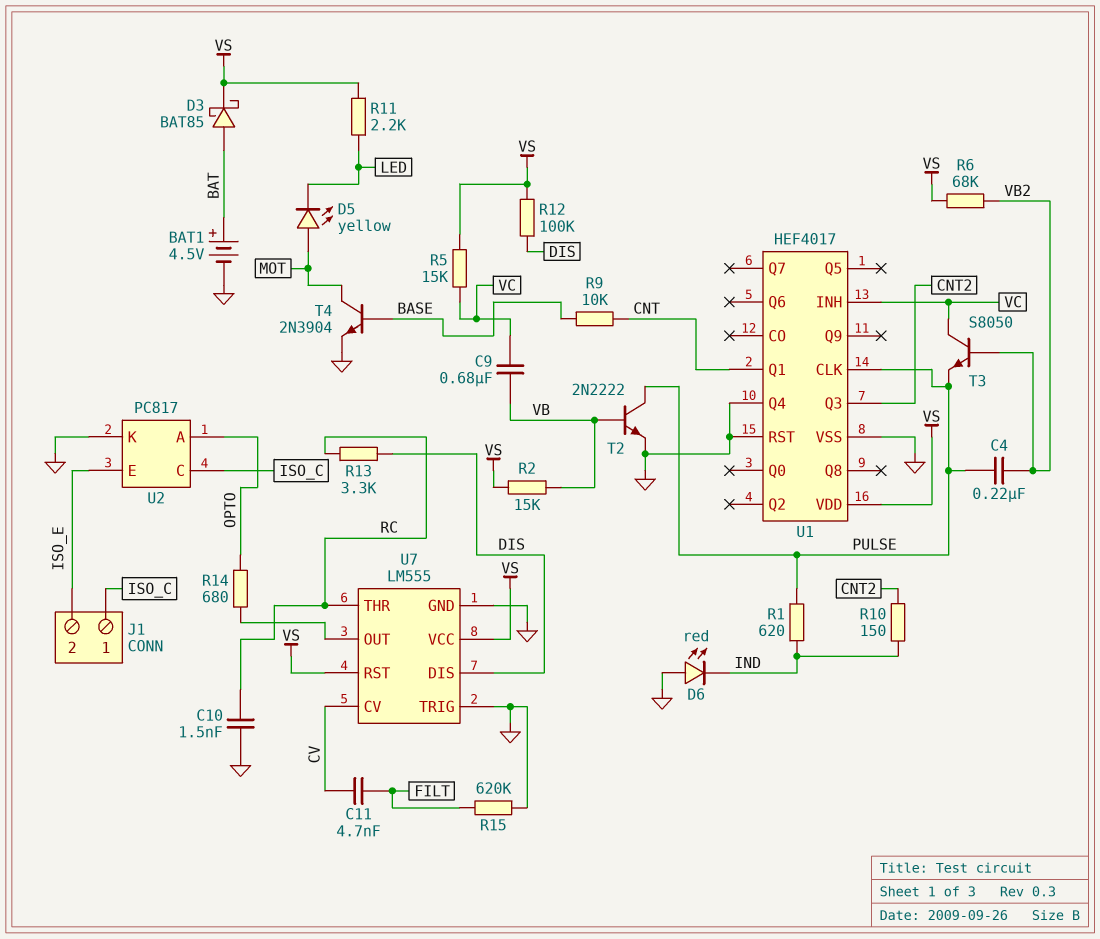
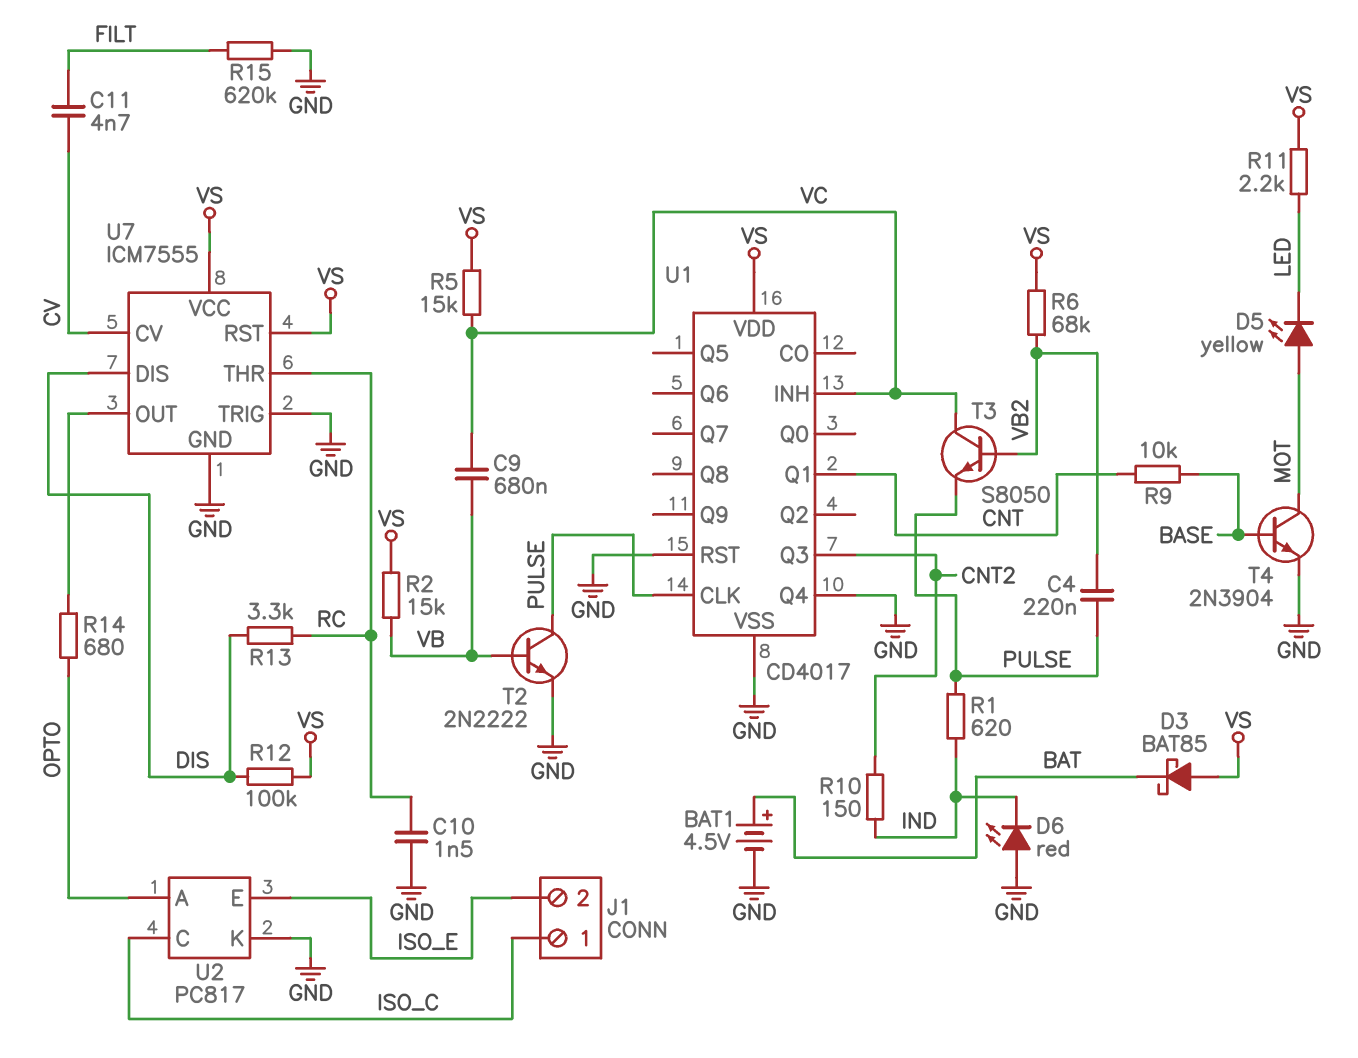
D3: schottky BAT85 (A BAT, K VS) -> schottky BAT85 (A VS, K BAT)
U1: HEF4017 -> CD4017
U7: LM555 -> ICM7555

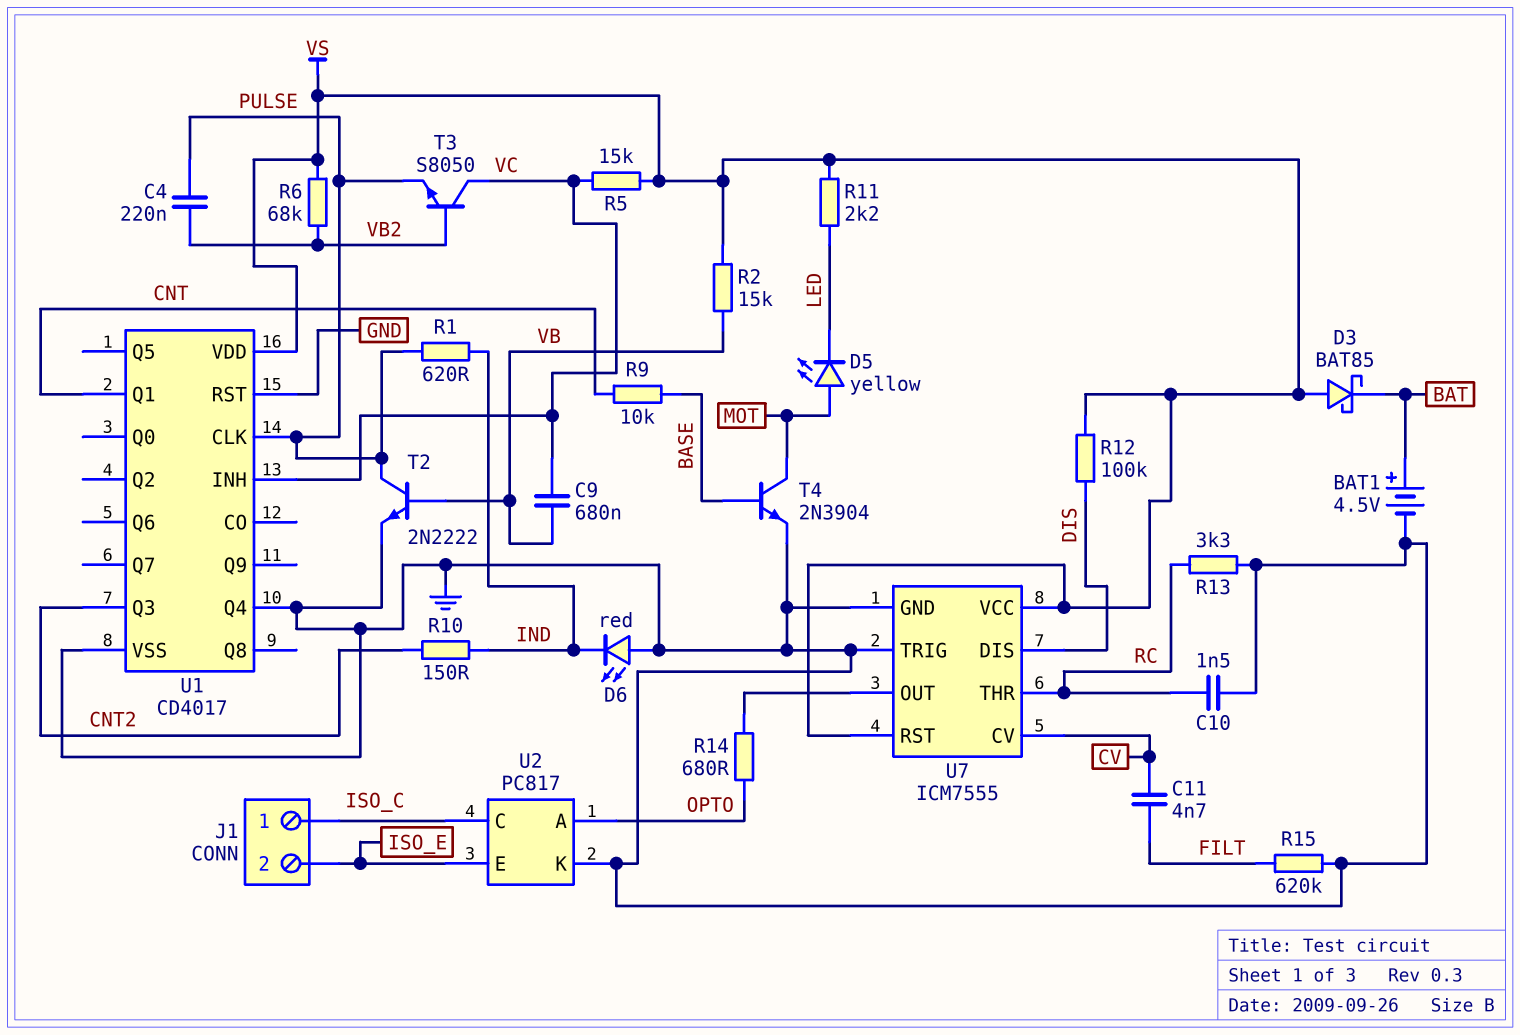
R13: 3.3k (DIS, RC) -> 3.3k (GND, RC)

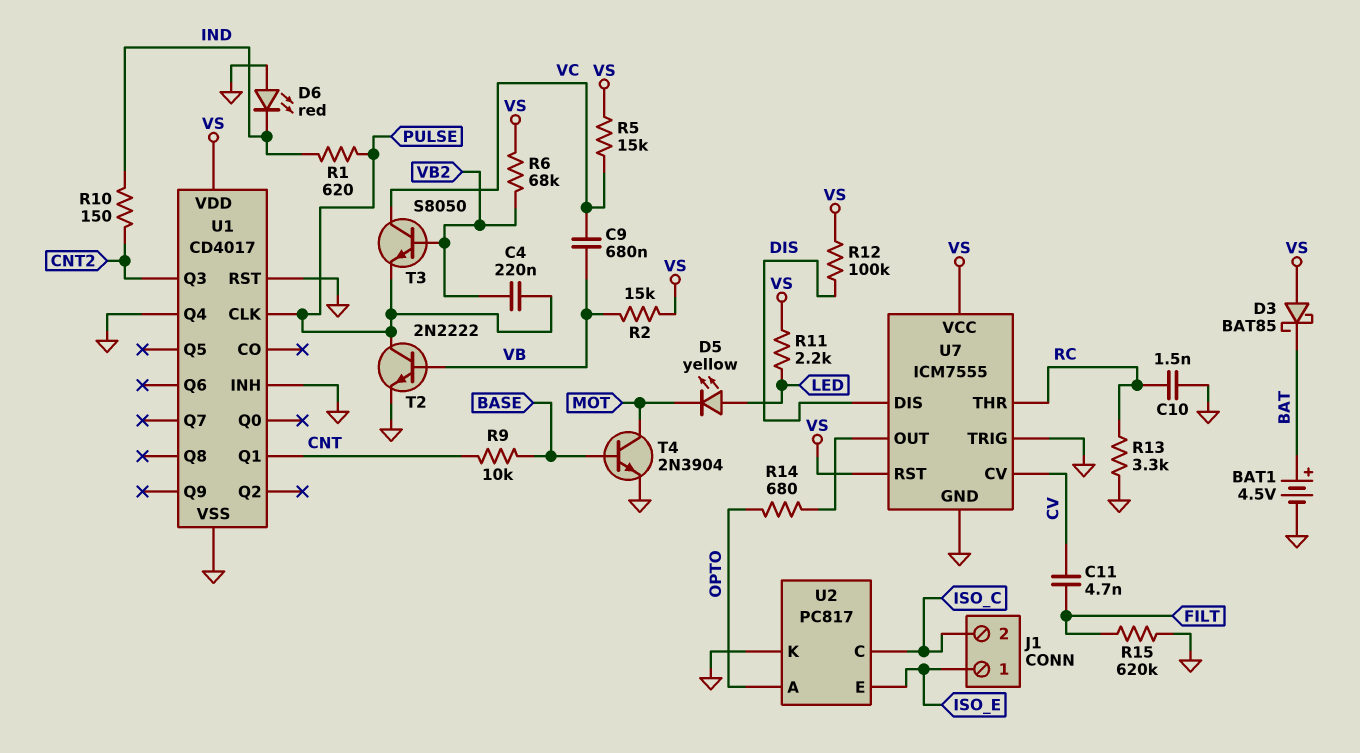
D5: LED yellow (A MOT, K LED) -> LED yellow (A LED, K MOT)
J1 pin 1: ISO_C -> ISO_E
J1 pin 2: ISO_E -> ISO_C
U1 pin INH: VC -> GND

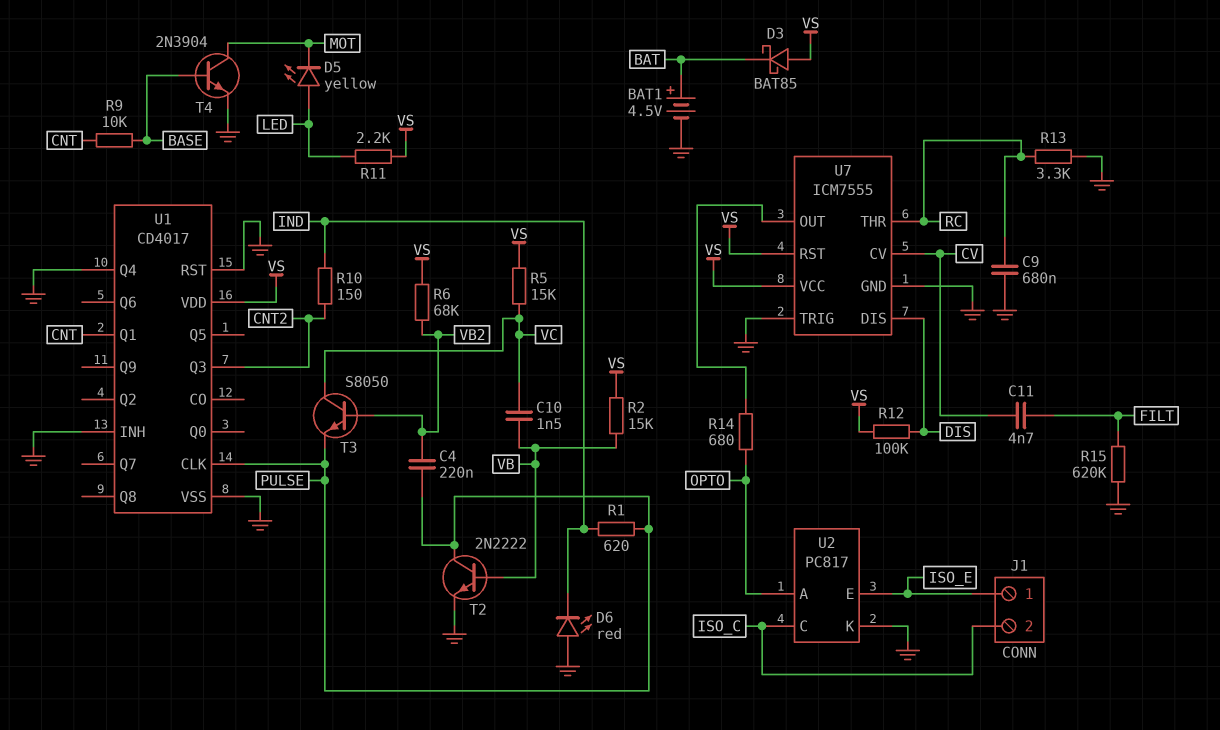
C9: 680nF (VB, VC) -> 680nF (GND, RC)
C10: 1.5nF (GND, RC) -> 1.5nF (VB, VC)

